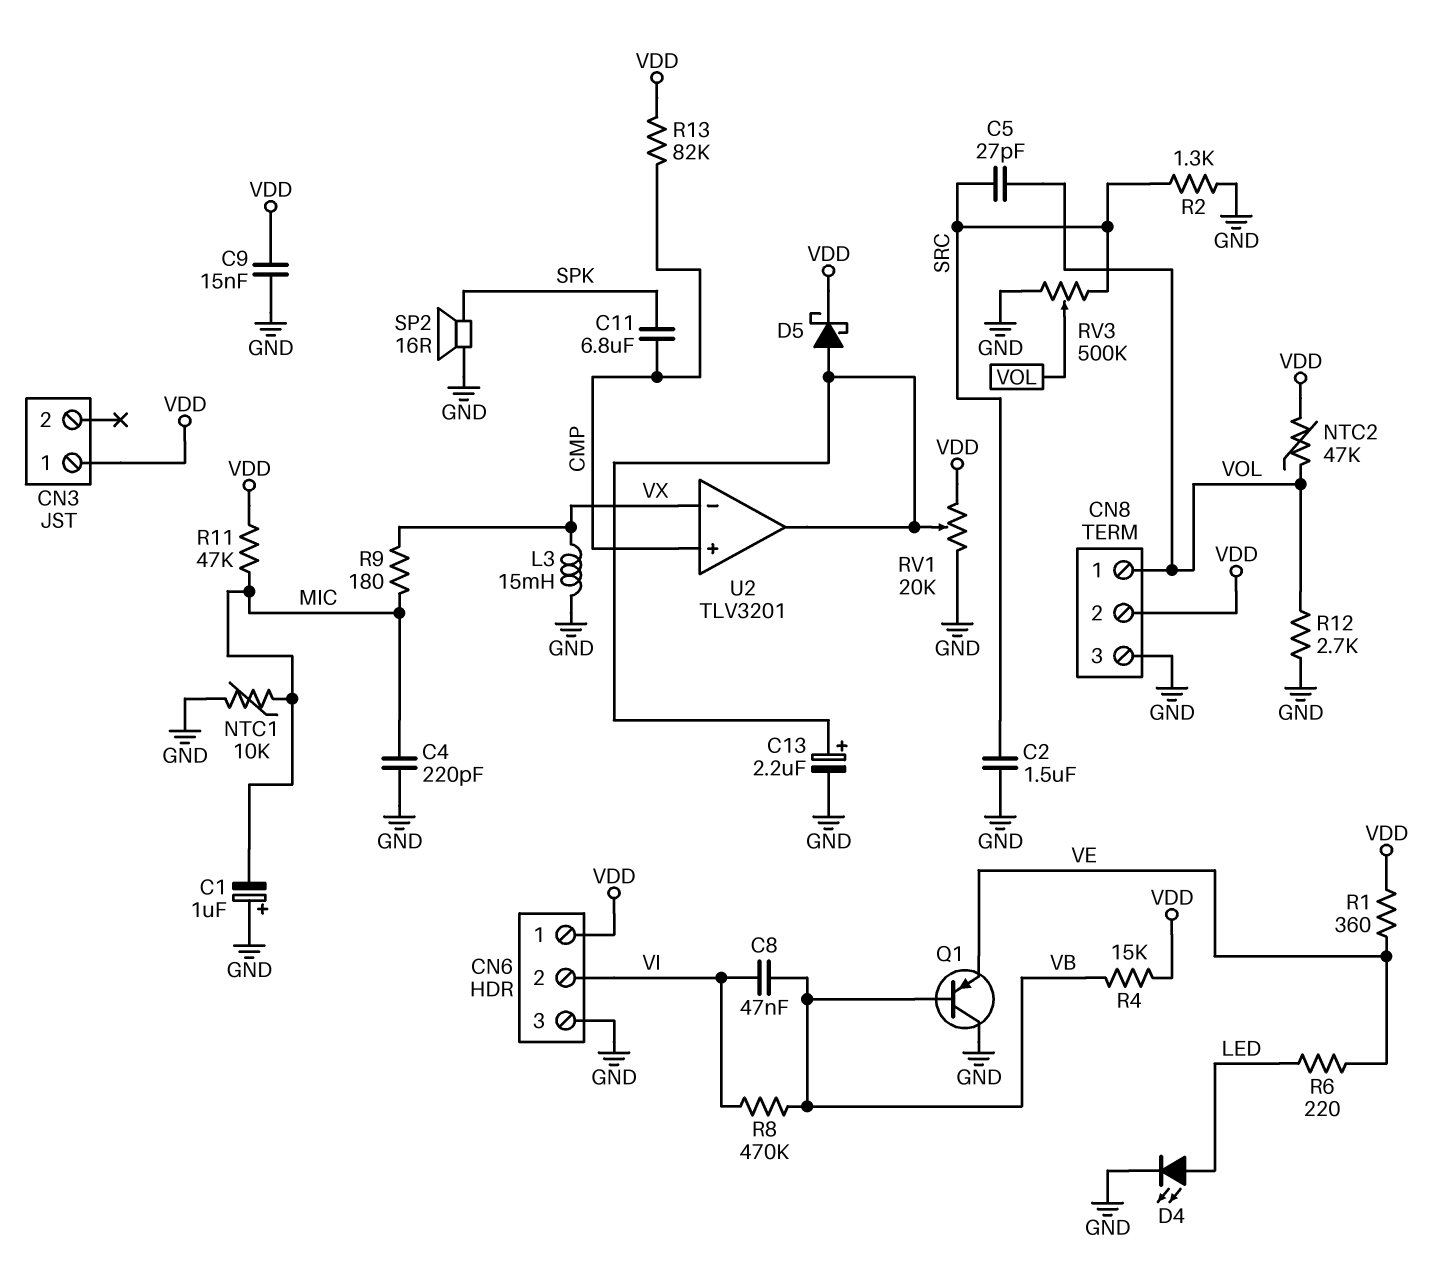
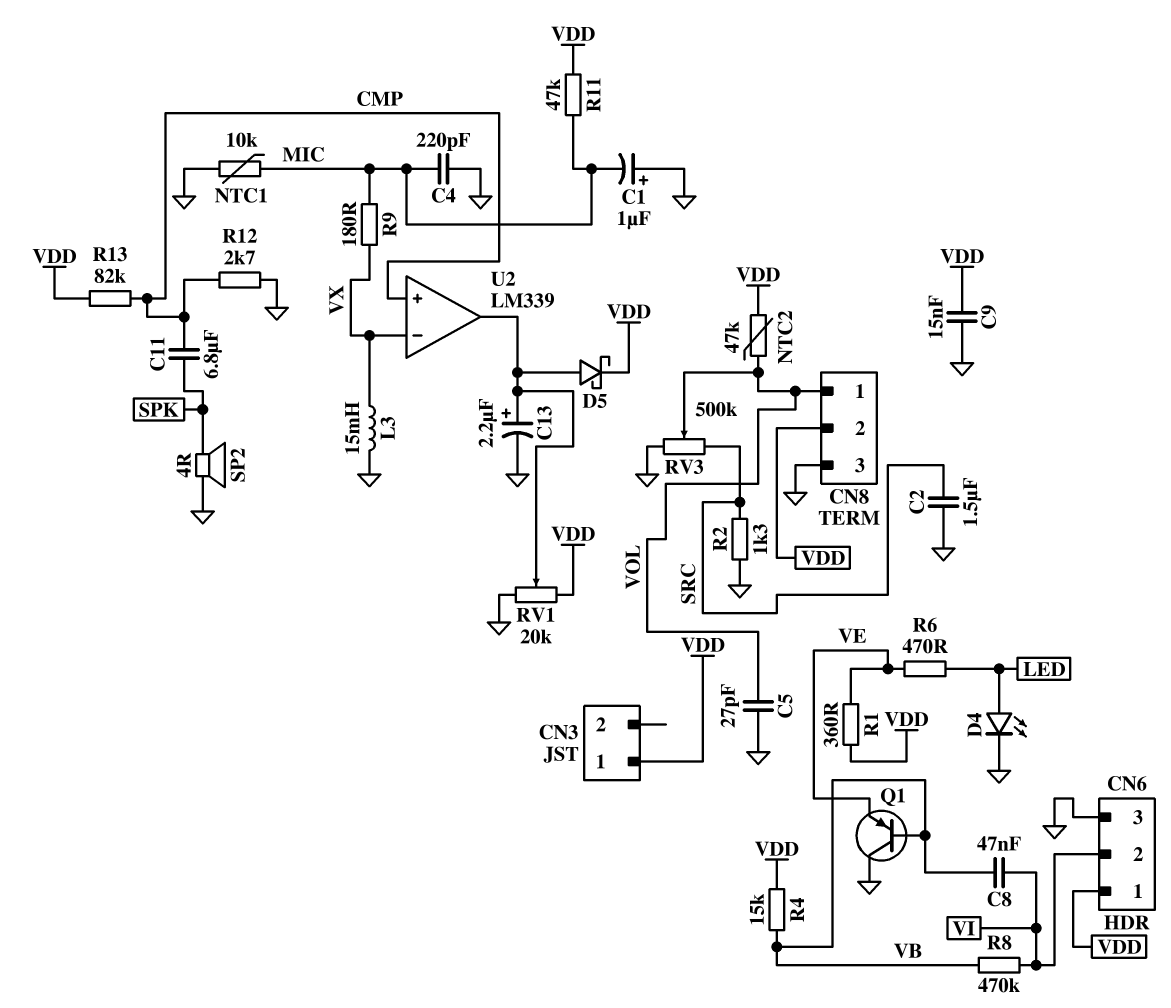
C5: 27pF (SRC, VOL) -> 27pF (GND, VOL)
R6: 220 (LED, VE) -> 470 (LED, VE)
R12: 2.7k (GND, VOL) -> 2.7k (CMP, GND)
SP2: speaker 16R (GND, SPK) -> speaker 4R (GND, SPK)
U2: TLV3201 -> LM339

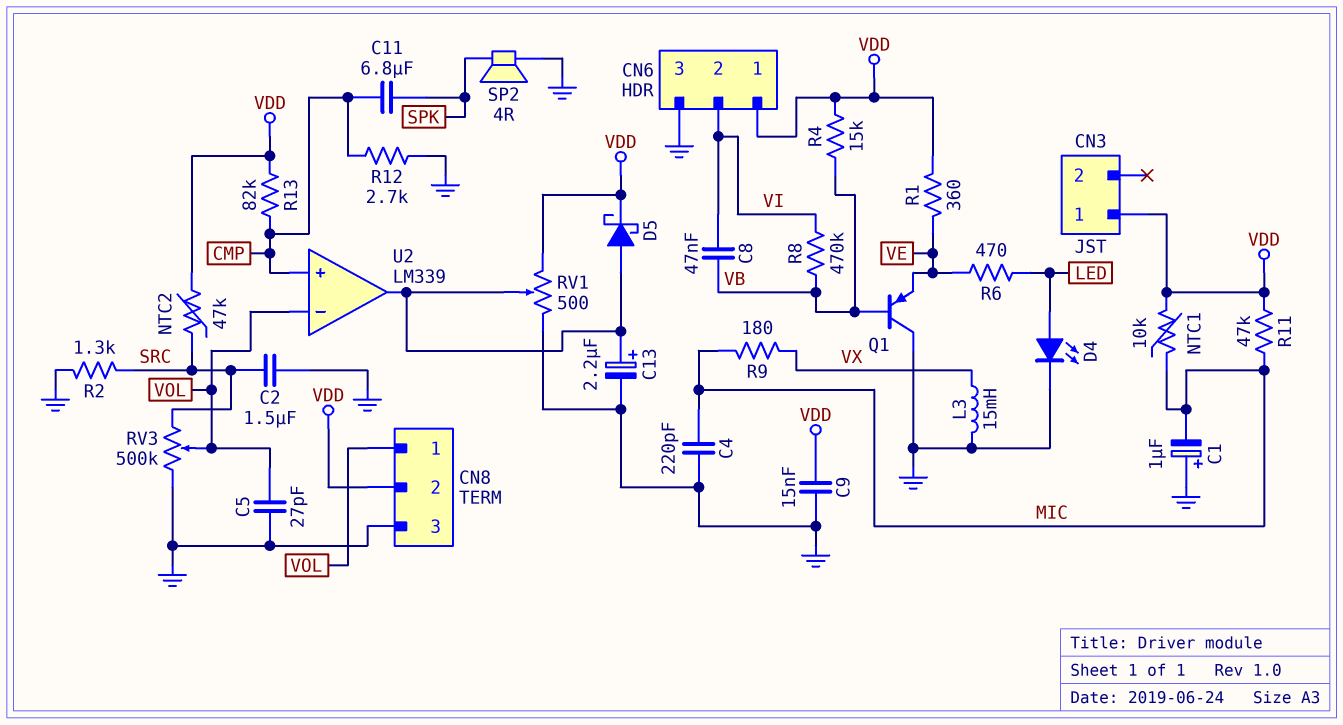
NTC1: 10k (GND, MIC) -> 10k (MIC, VDD)
NTC2: 47k (VDD, VOL) -> 47k (SRC, VDD)
RV1: 20k (GND, VDD, wiper U2/out) -> 500 (GND, VDD, wiper U2/out)
U2 pin in-: VX -> VOL

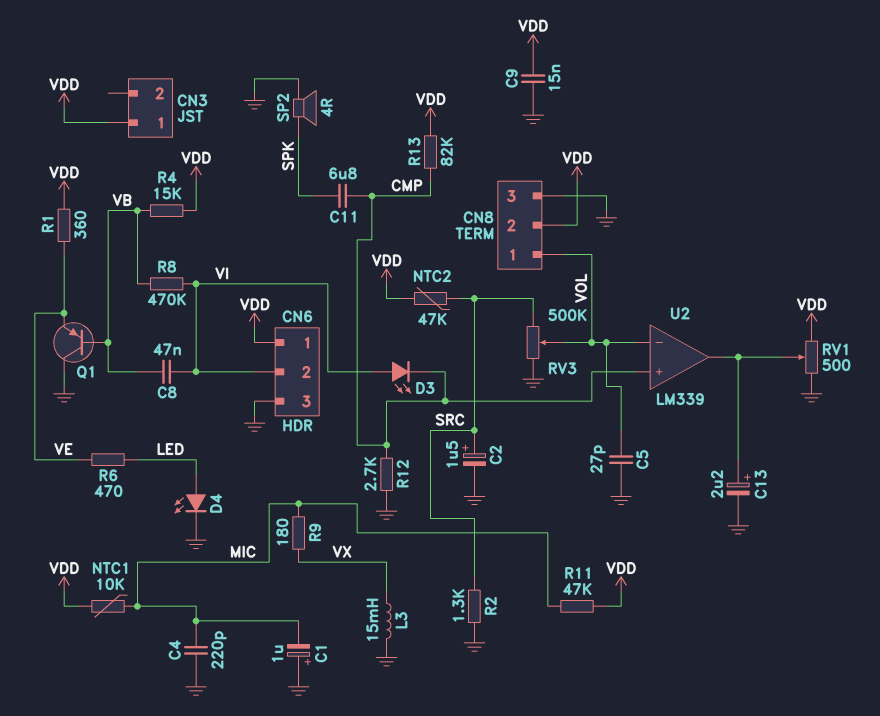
C2: 1.5uF (GND, SRC) -> 1.5uF (plus SRC, minus GND)
D3: none -> LED (A VI, K CMP)
D5: schottky (A U2/out, K VDD) -> none

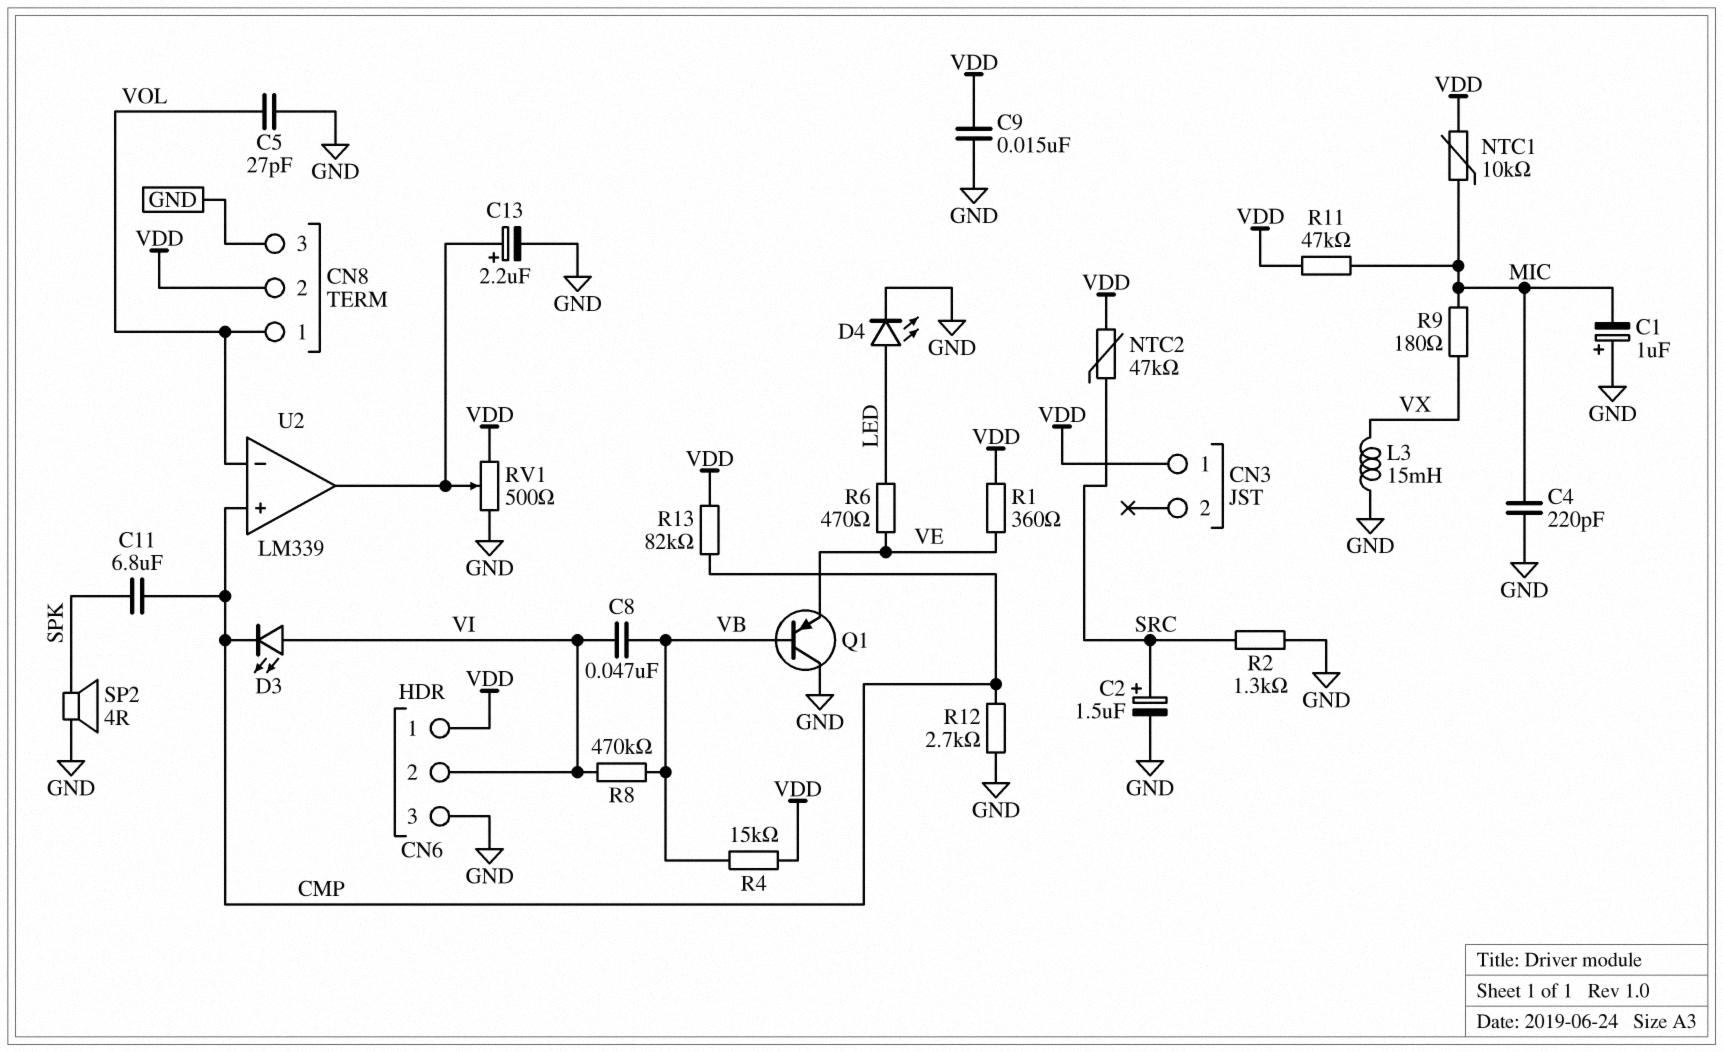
RV3: 500k (GND, SRC, wiper VOL) -> none

